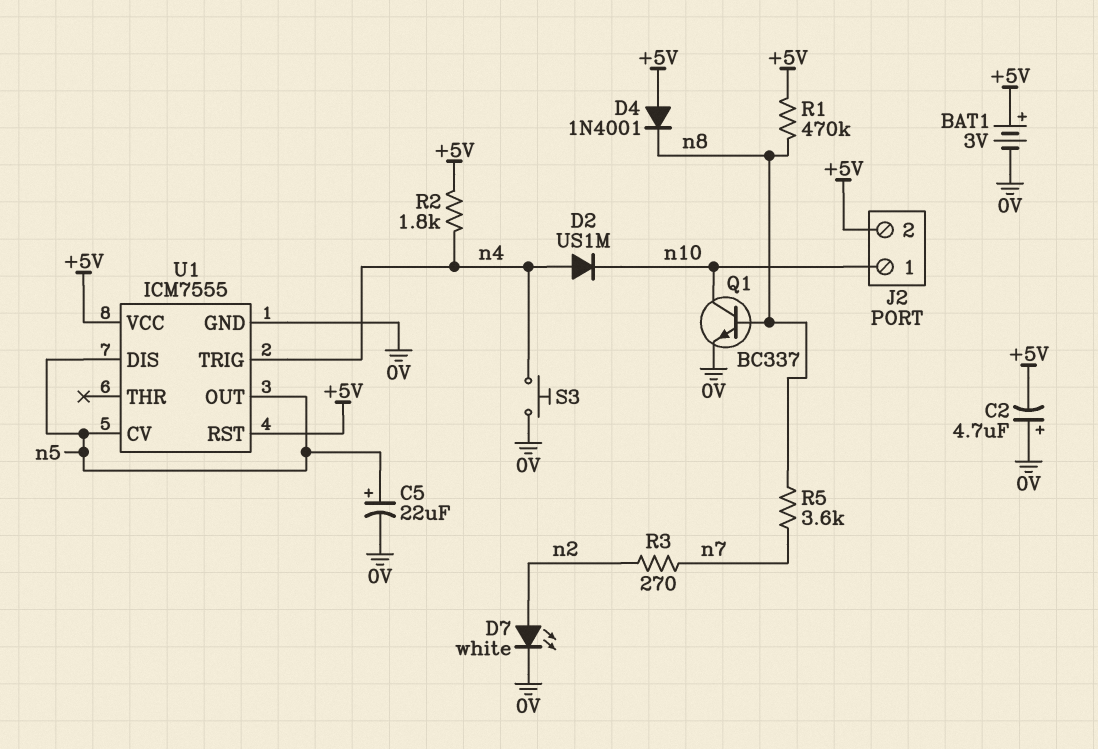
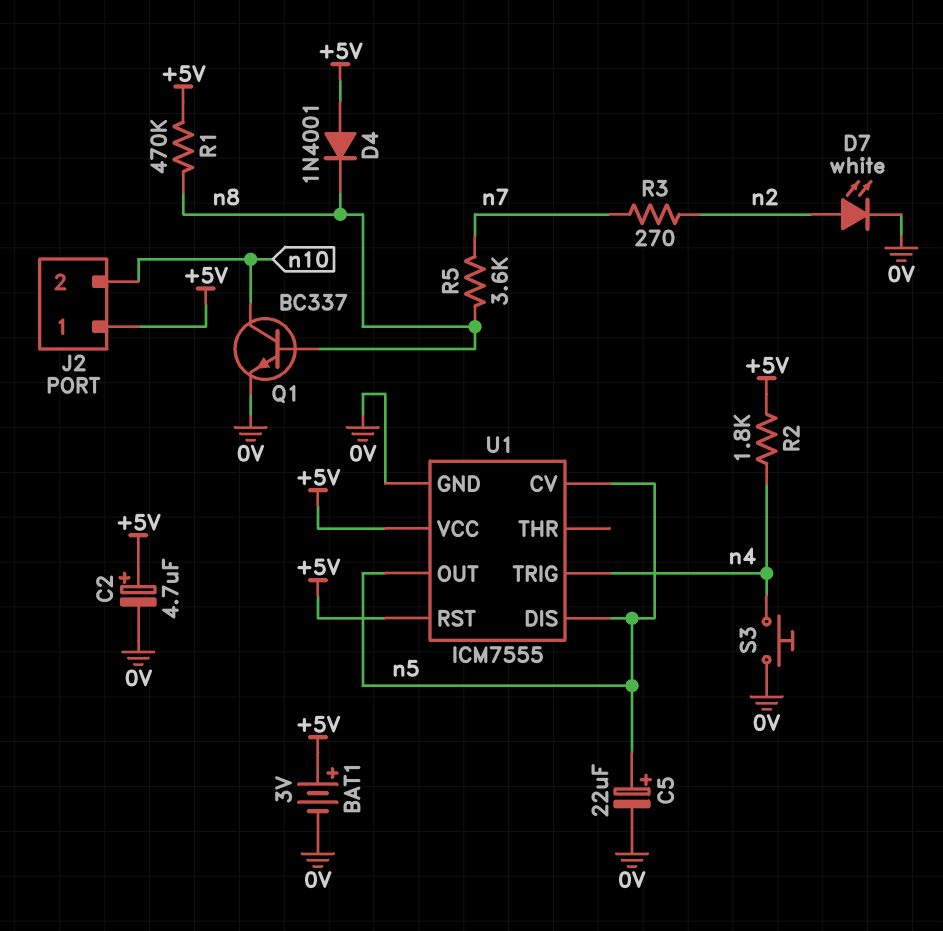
C2: 4.7uF (plus 0V, minus +5V) -> 4.7uF (plus +5V, minus 0V)
D2: diode US1M (A n4, K n10) -> none
J2 pin 1: n10 -> +5V
J2 pin 2: +5V -> n10

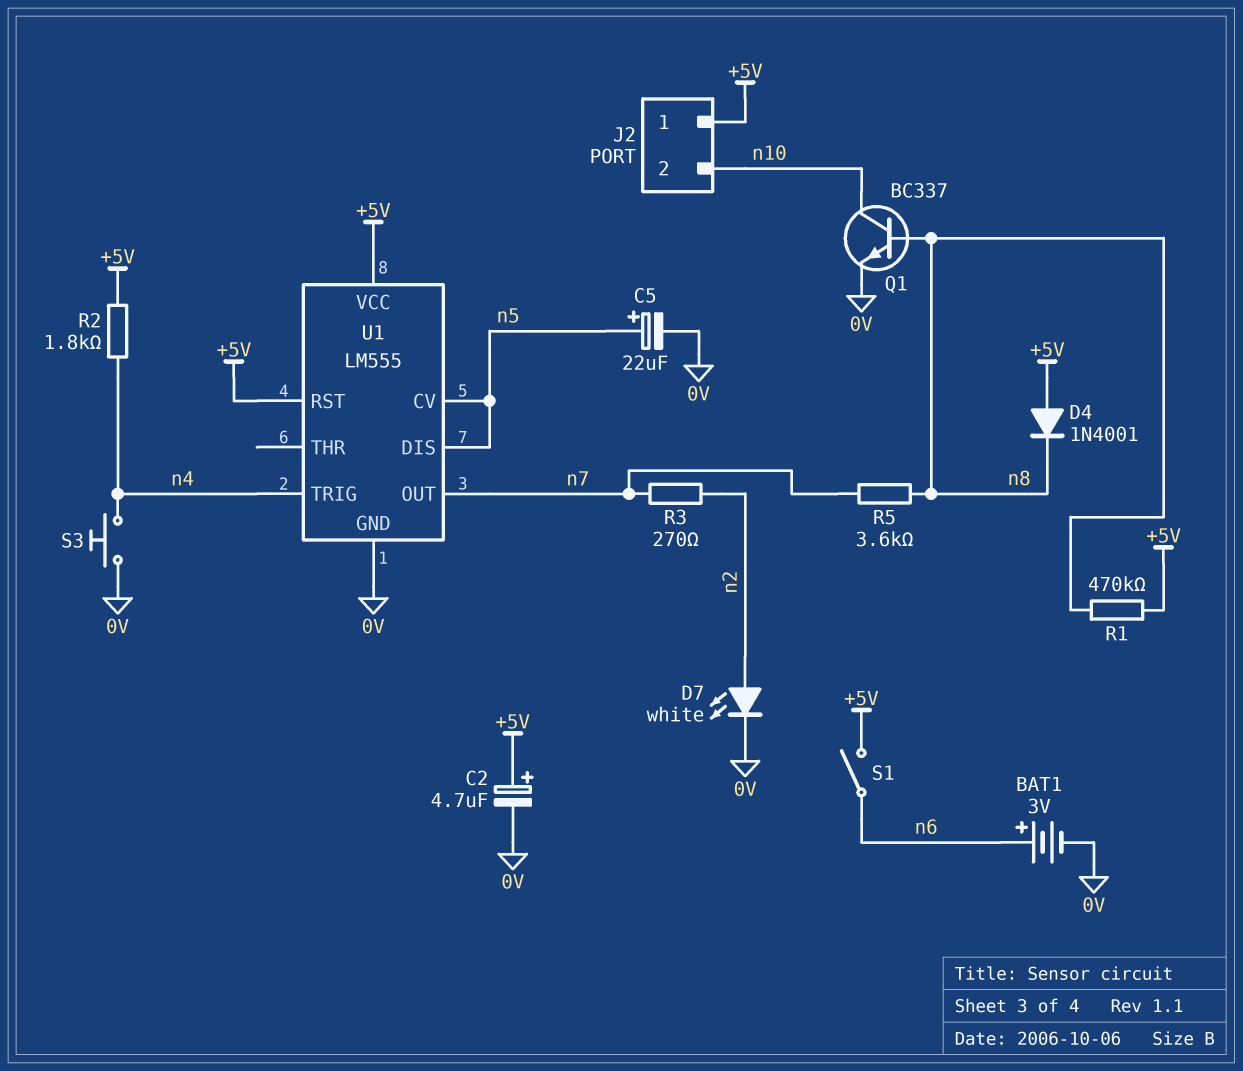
BAT1: 3V (plus +5V, minus 0V) -> 3V (plus n6, minus 0V)
S1: none -> switch (+5V, n6)
U1: ICM7555 -> LM555
U1 pin OUT: n5 -> n7

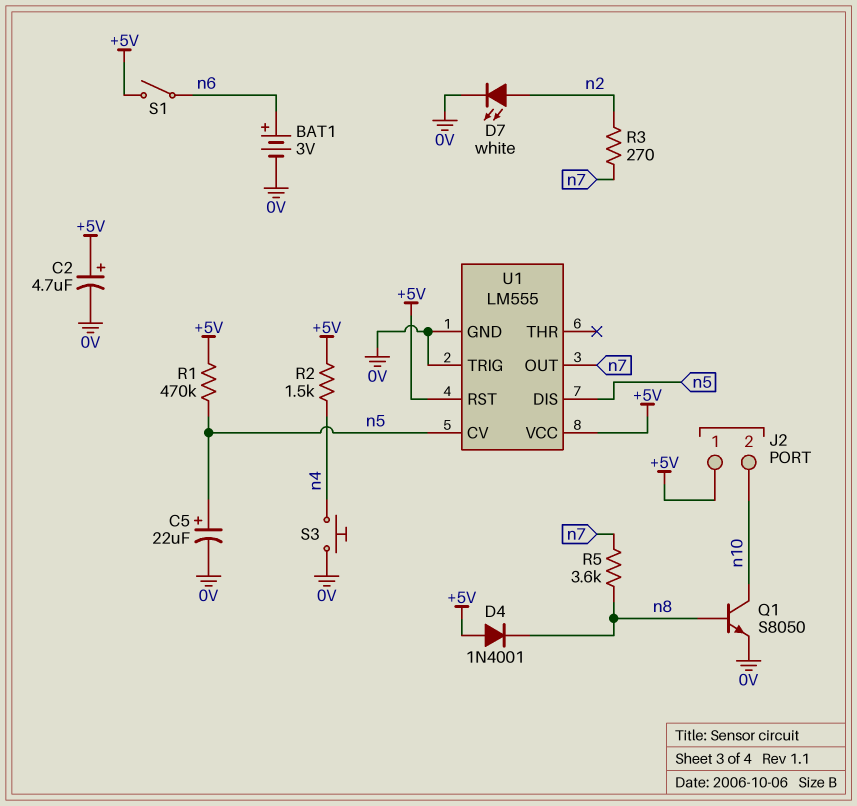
Q1: NPN BC337 (B n8, C n10, E 0V) -> NPN S8050 (B n8, C n10, E 0V)
R1: 470k (+5V, n8) -> 470k (+5V, n5)
R2: 1.8k (+5V, n4) -> 1.5k (+5V, n4)
U1 pin TRIG: n4 -> 0V

